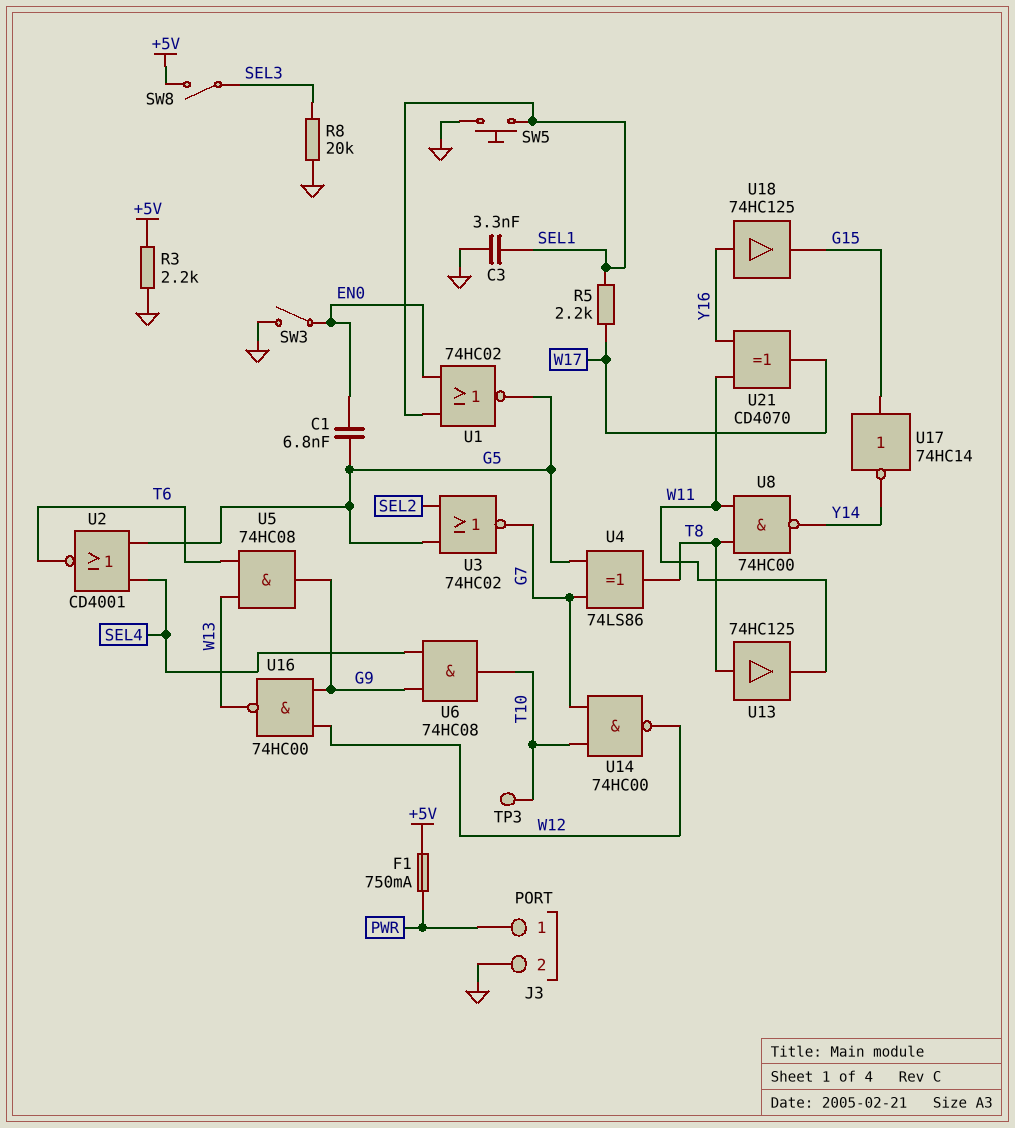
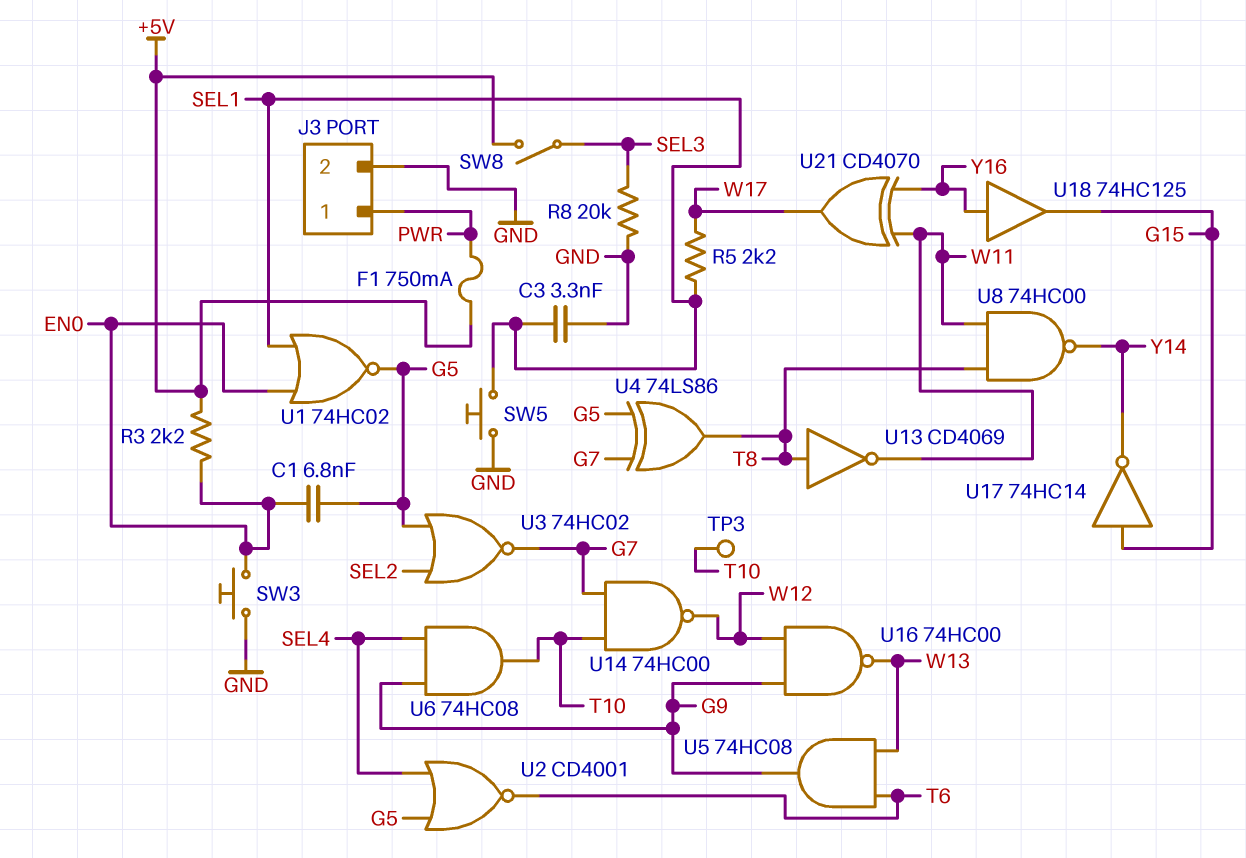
R3: 2.2k (+5V, GND) -> 2.2k (+5V, EN0)
SW3: switch (EN0, GND) -> button (EN0, GND)
U13: buffer 74HC125 (in T8, out W11) -> NOT CD4069 (in T8, out W11)

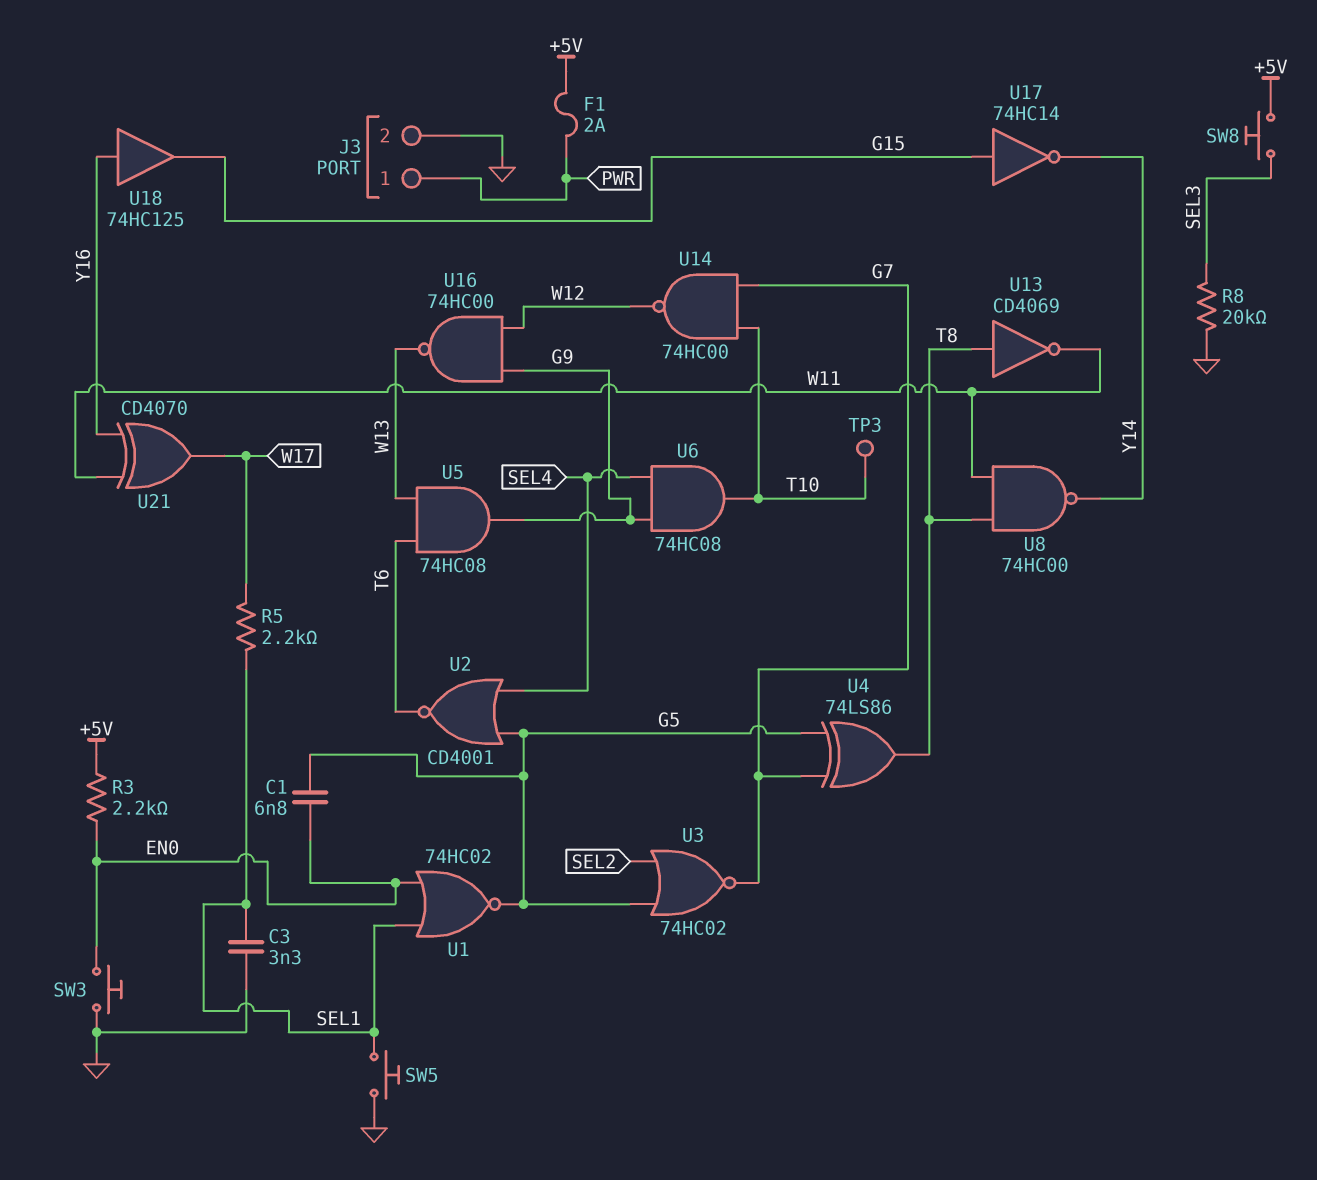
F1: 750mA (+5V, PWR) -> 2A (+5V, PWR)
SW8: switch (+5V, SEL3) -> button (+5V, SEL3)

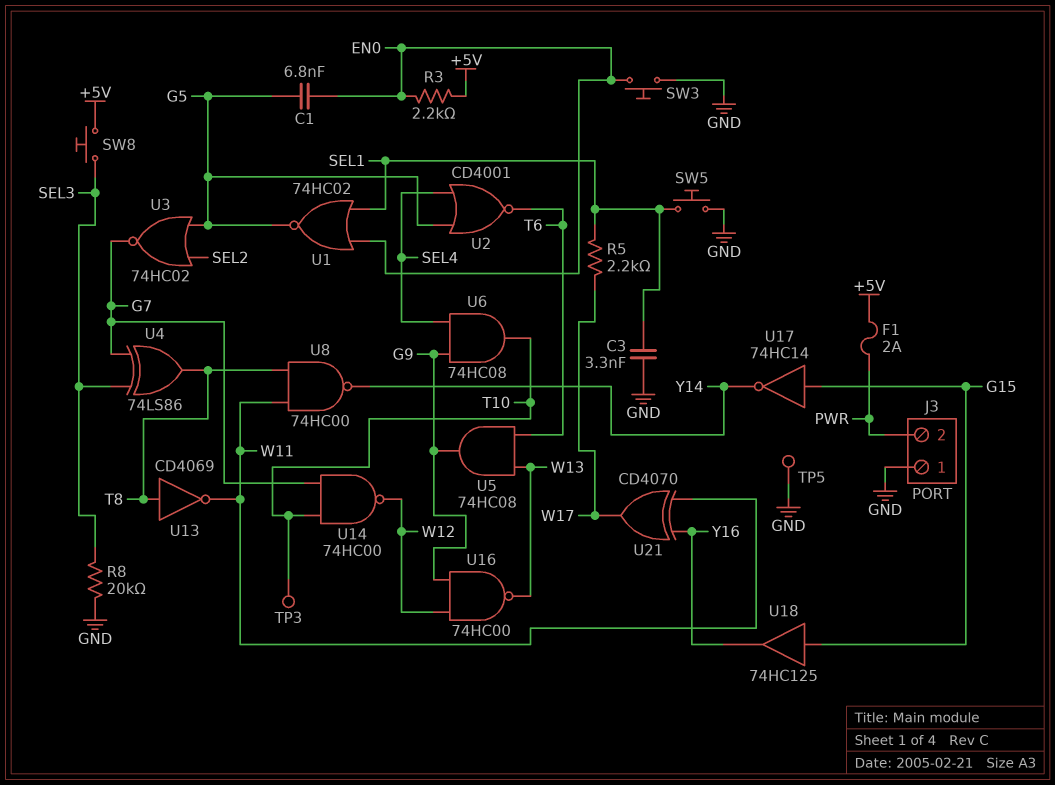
J3 pin 1: PWR -> GND
J3 pin 2: GND -> PWR
TP5: none -> test point (GND)
U4: XOR 74LS86 (in G5, in G7, out T8) -> XOR 74LS86 (in G7, in SEL3, out T8)
U18: buffer 74HC125 (in Y16, out G15) -> buffer 74HC125 (in G15, out Y16)

